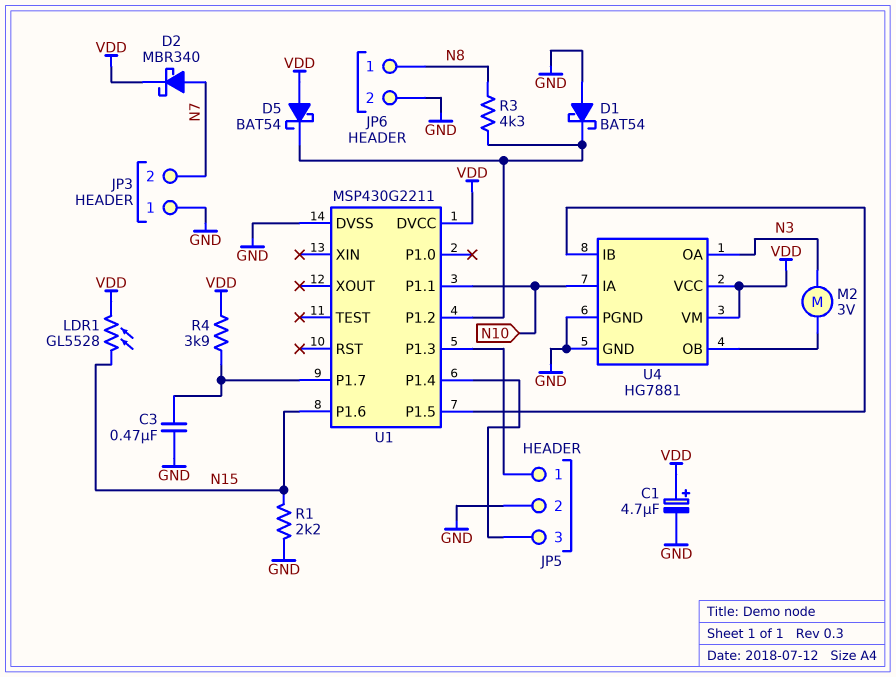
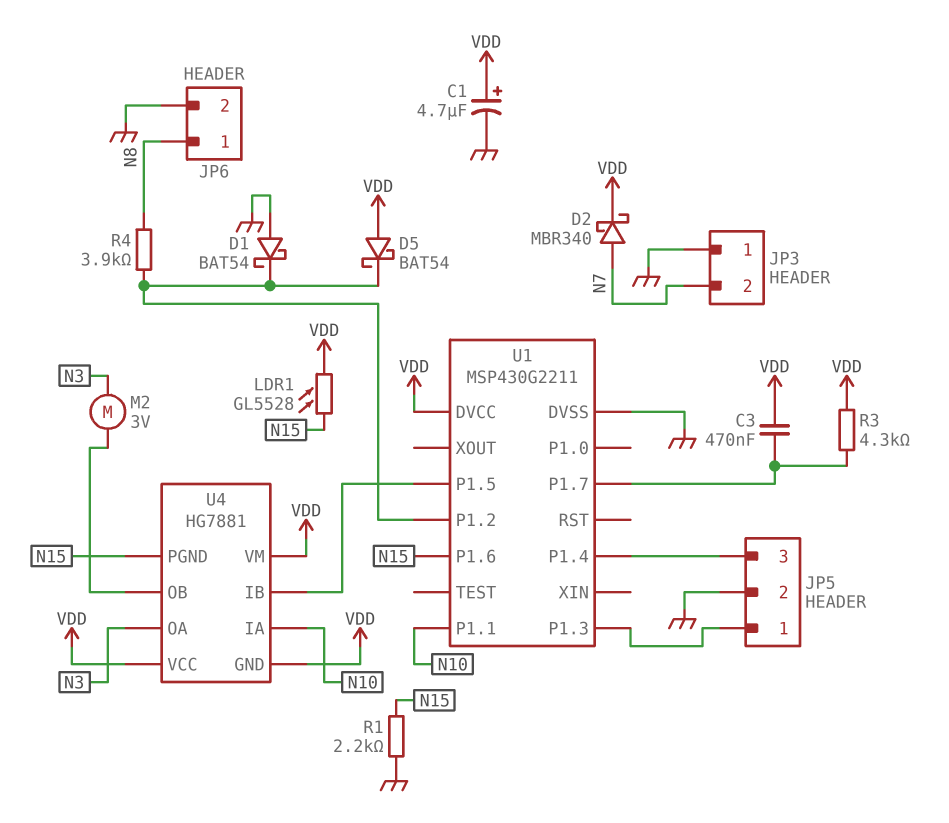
C3: 470nF (GND, U1/P1.7) -> 470nF (U1/P1.7, VDD)
R3: 4.3k (N8, U1/P1.2) -> 4.3k (U1/P1.7, VDD)
R4: 3.9k (U1/P1.7, VDD) -> 3.9k (N8, U1/P1.2)
U4 pin GND: GND -> VDD
U4 pin PGND: GND -> N15

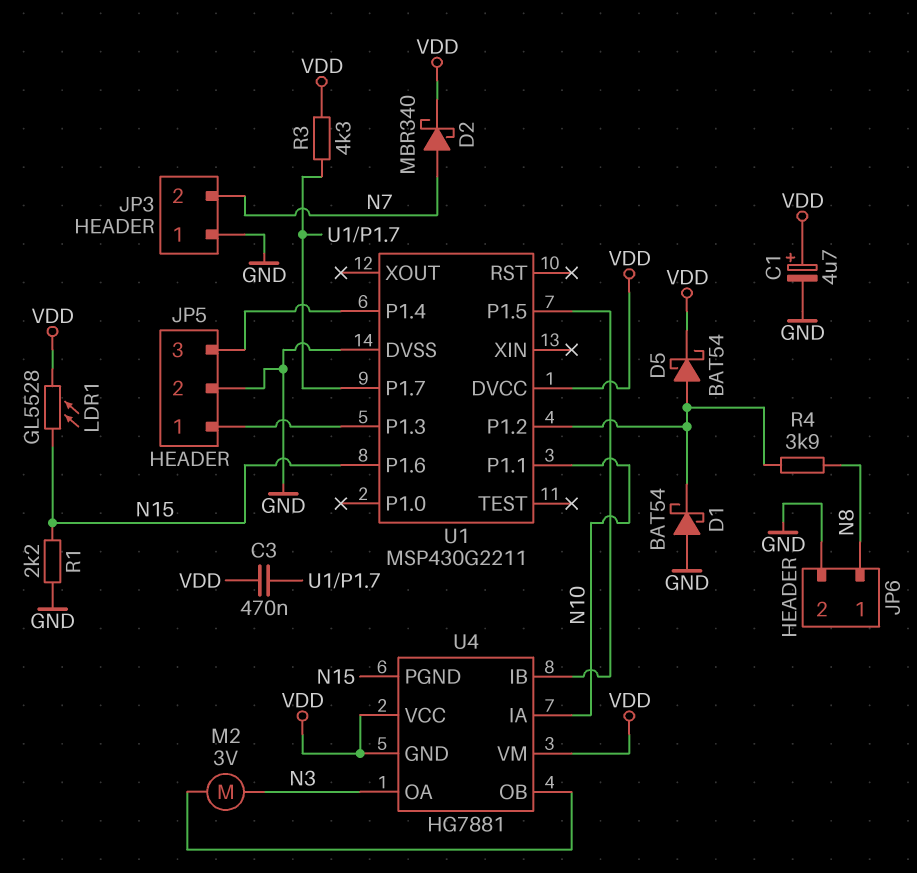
D5: schottky BAT54 (A VDD, K U1/P1.2) -> schottky BAT54 (A U1/P1.2, K VDD)

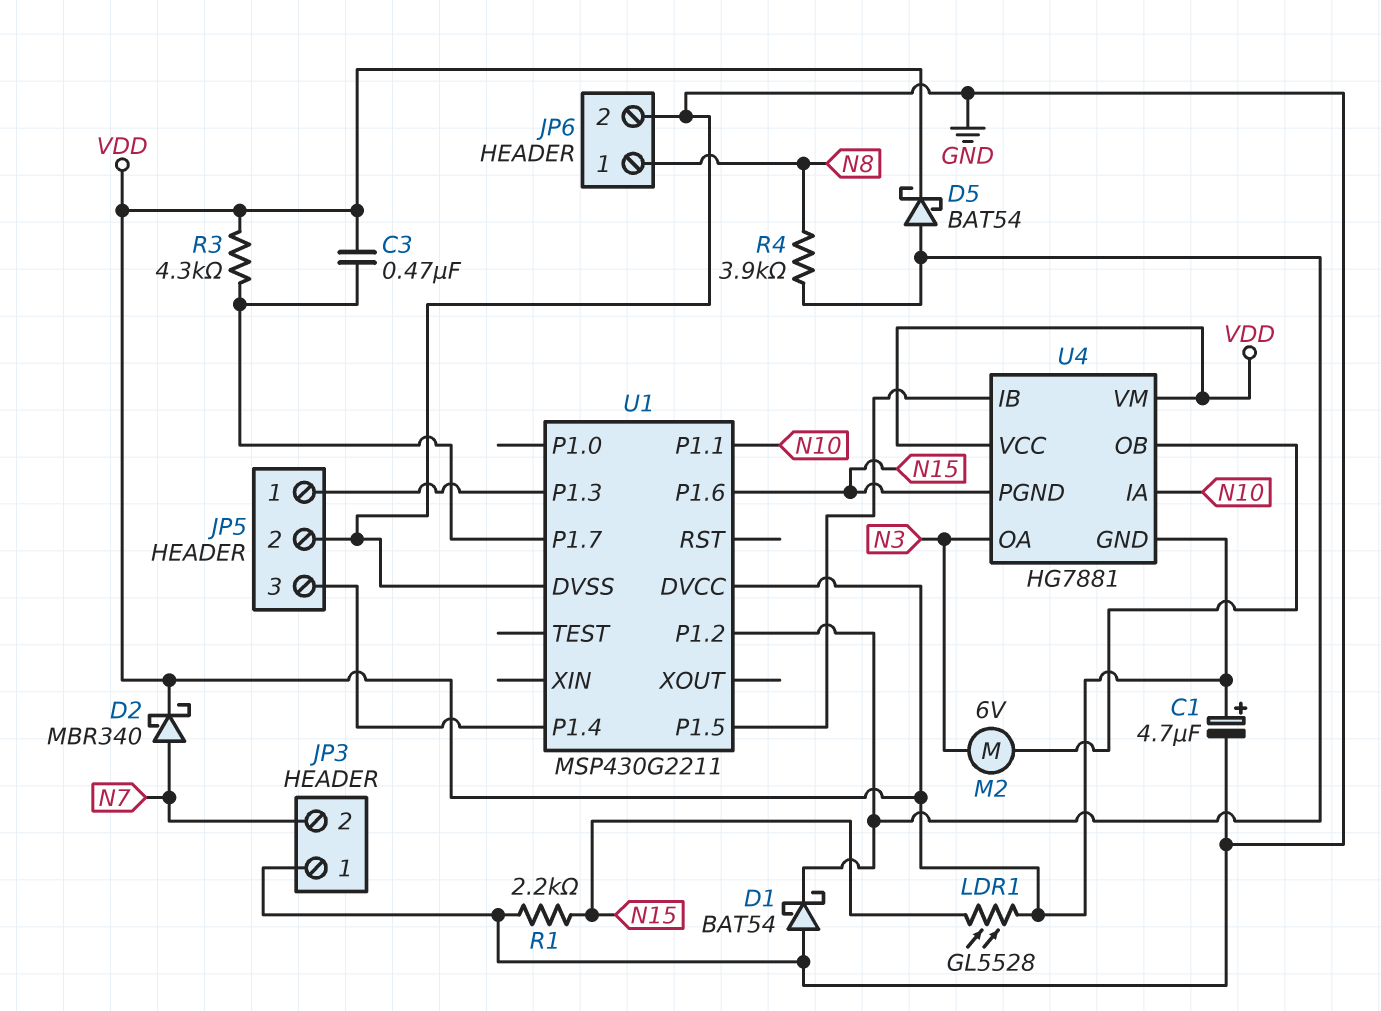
M2: motor 3V (N3, U4/OB) -> motor 6V (N3, U4/OB)

